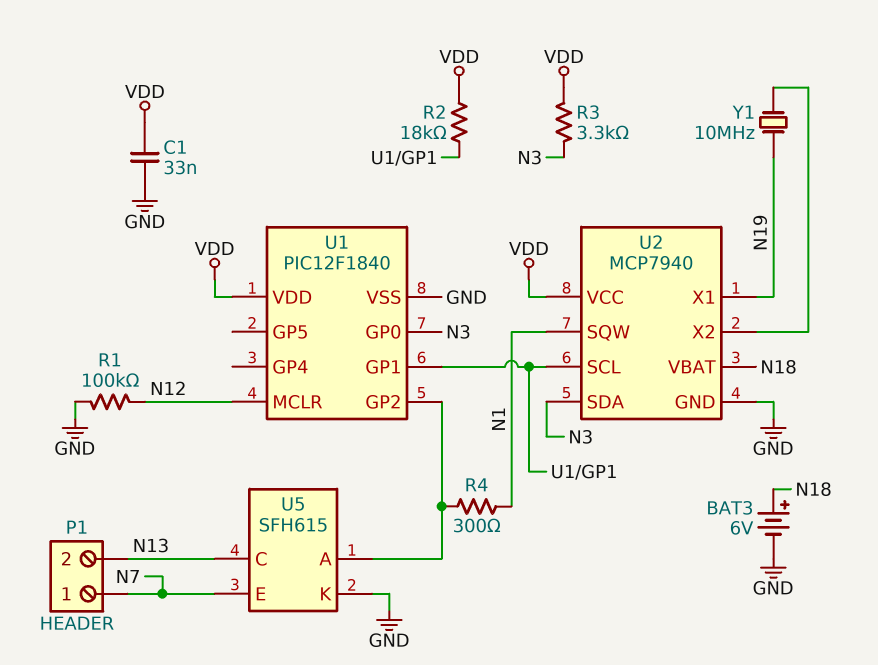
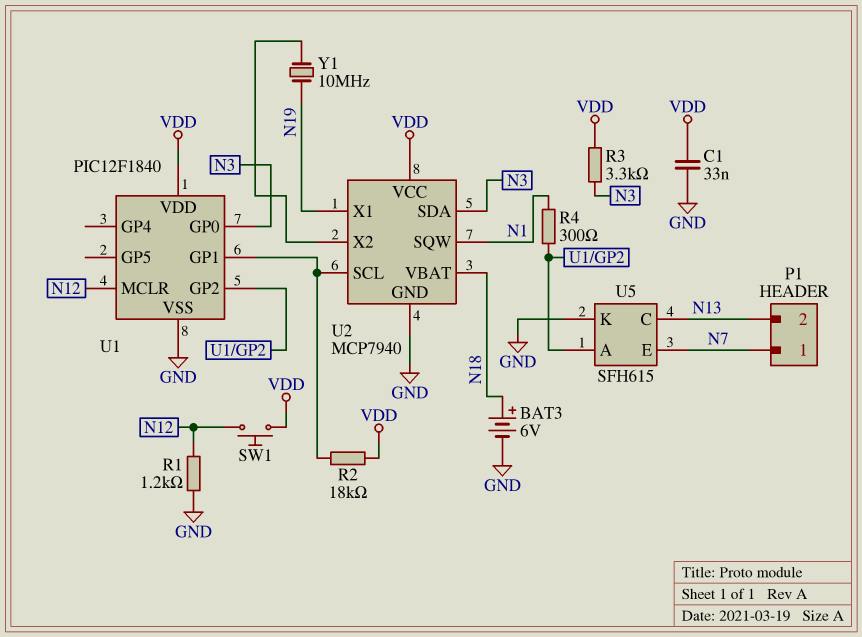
R1: 100k (GND, N12) -> 1.2k (GND, N12)
SW1: none -> button (N12, VDD)

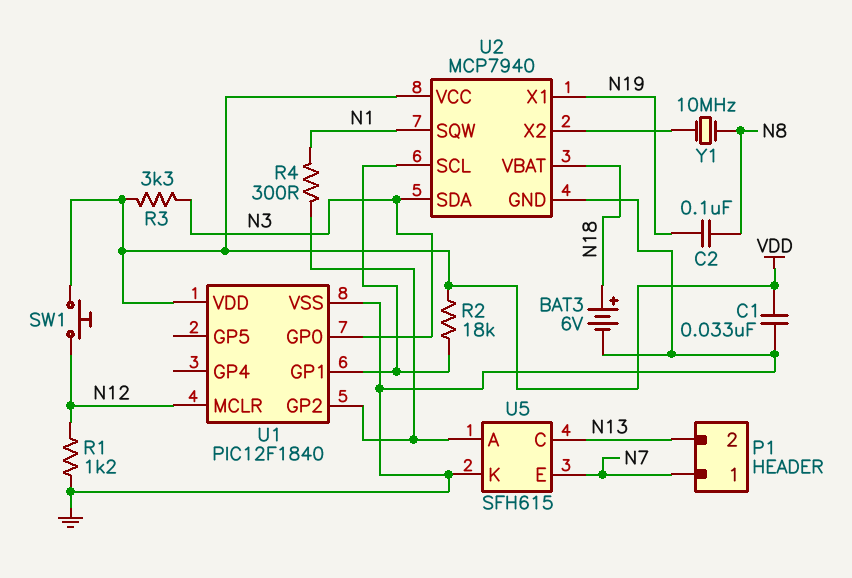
C2: none -> 100nF (N8, N19)
Y1: 10MHz (N19, U2/X2) -> 10MHz (N8, U2/X2)

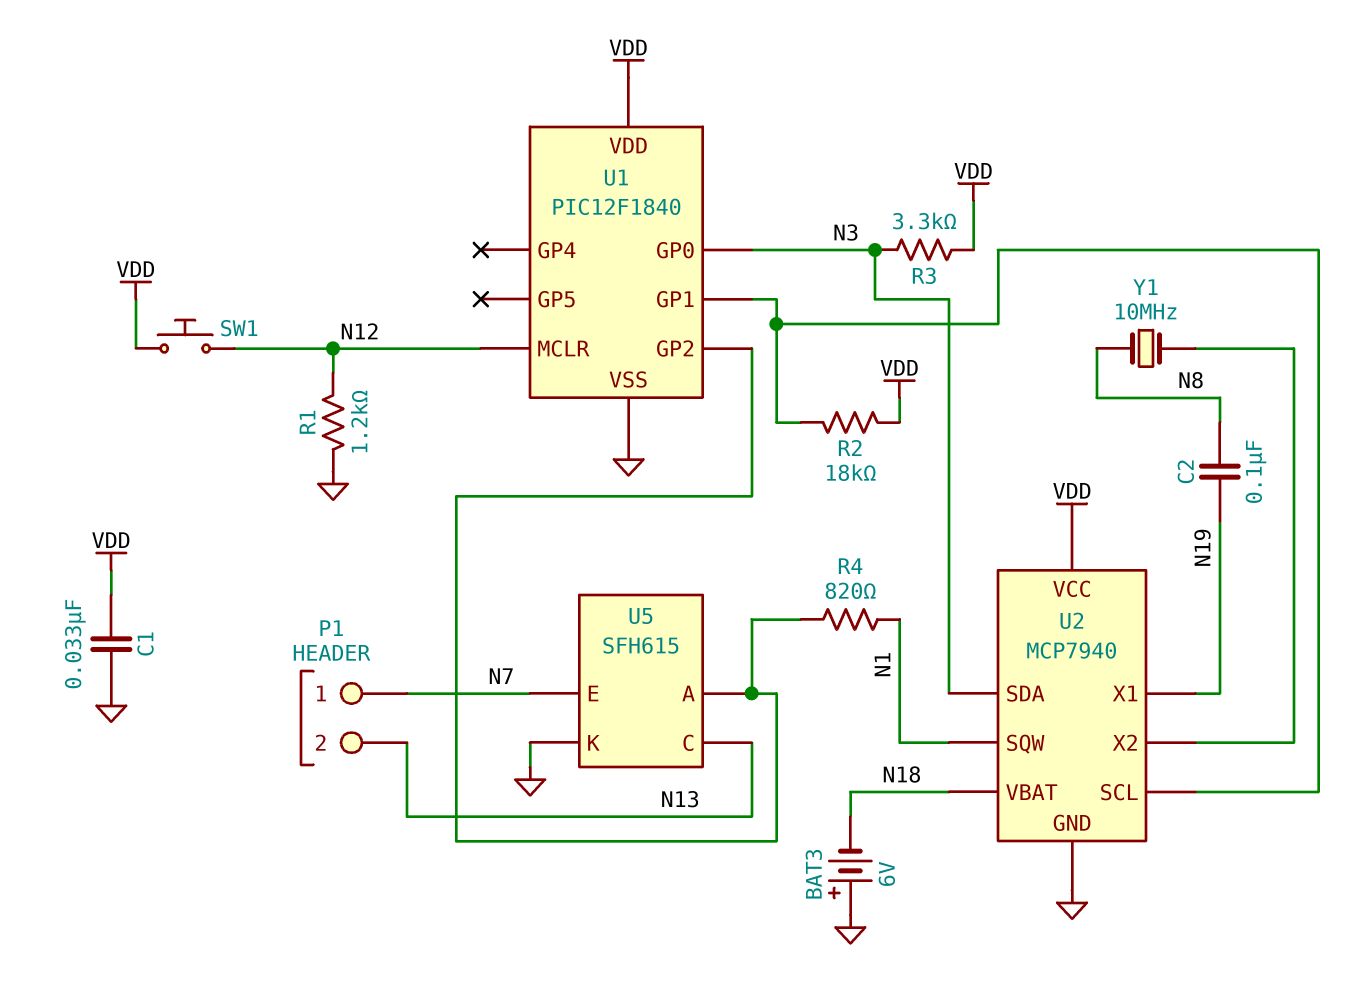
BAT3: 6V (plus N18, minus GND) -> 6V (plus GND, minus N18)
R4: 300 (N1, U1/GP2) -> 820 (N1, U1/GP2)

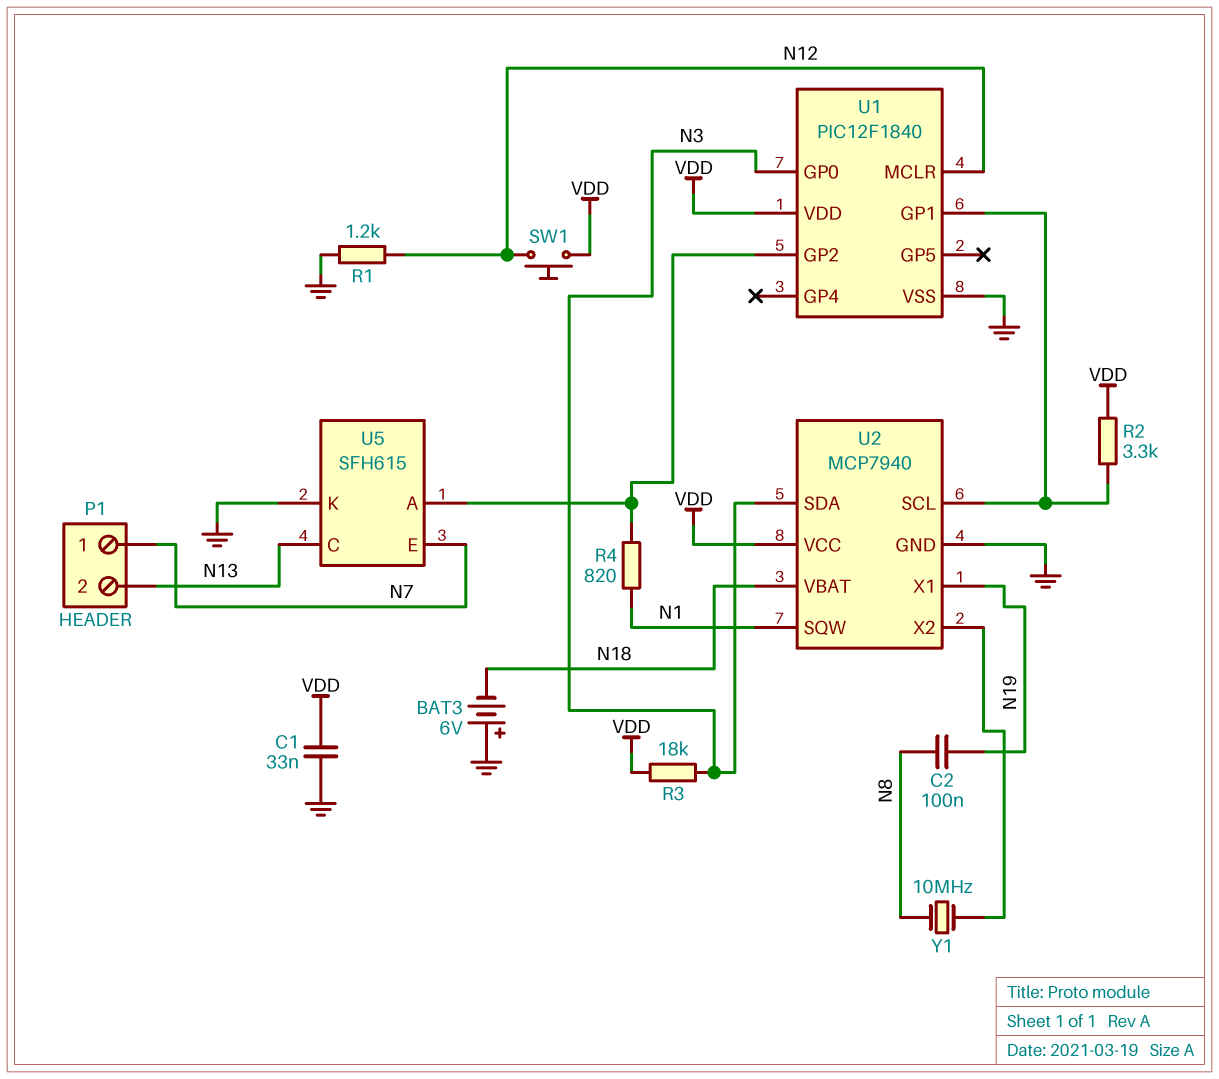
R2: 18k (U1/GP1, VDD) -> 3.3k (U1/GP1, VDD)
R3: 3.3k (N3, VDD) -> 18k (N3, VDD)

